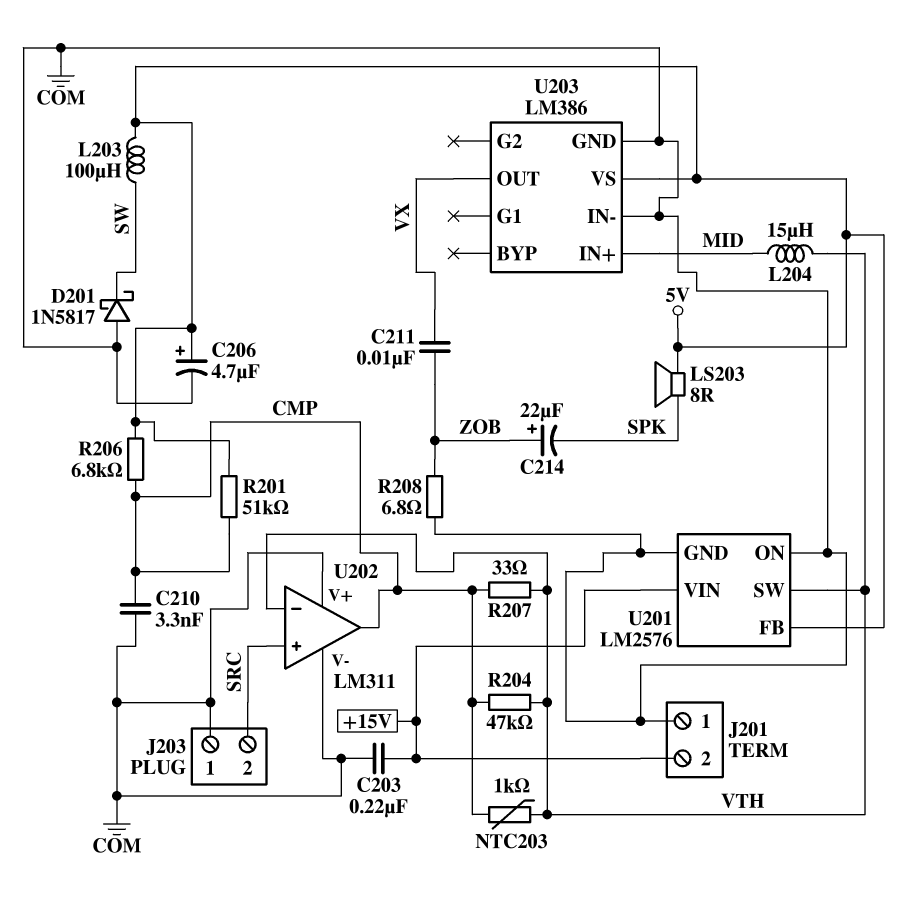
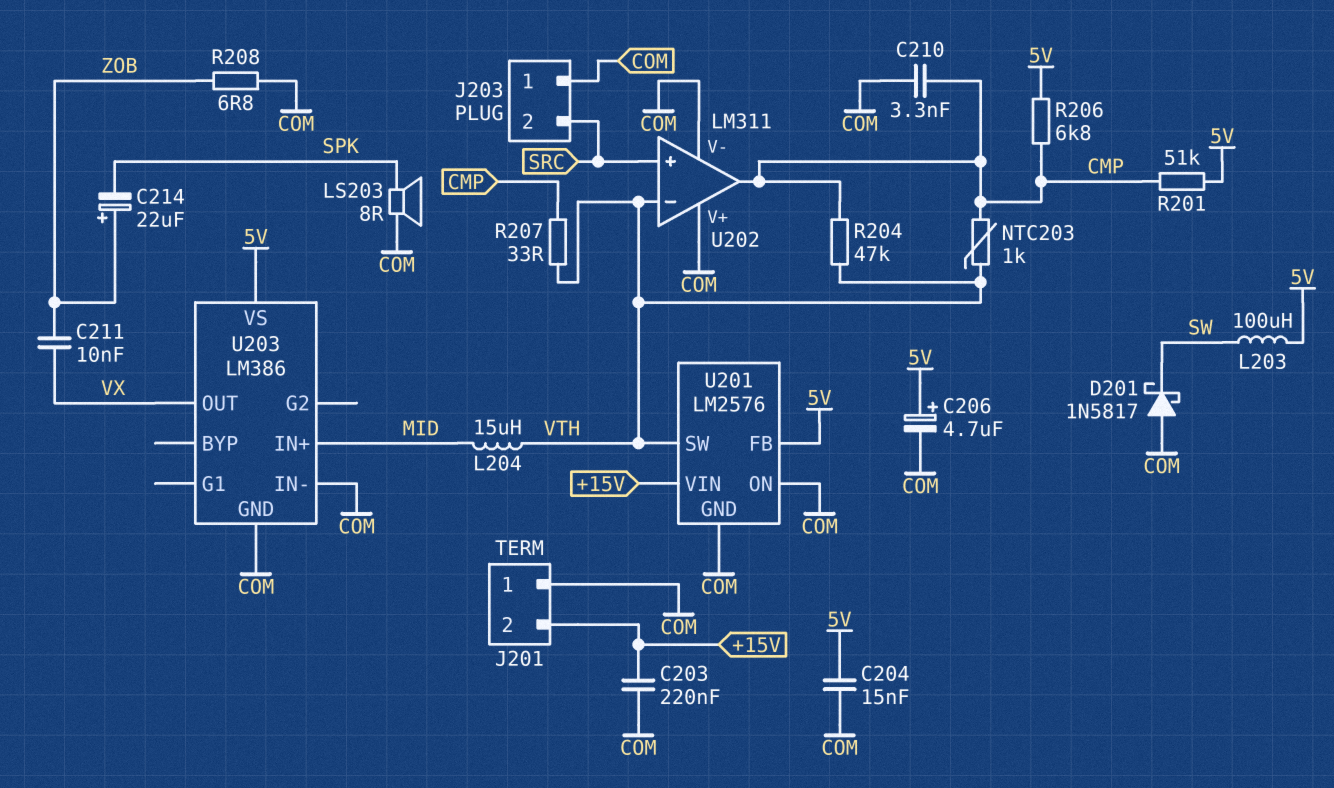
C204: none -> 15nF (5V, COM)
LS203: speaker 8R (5V, SPK) -> speaker 8R (COM, SPK)

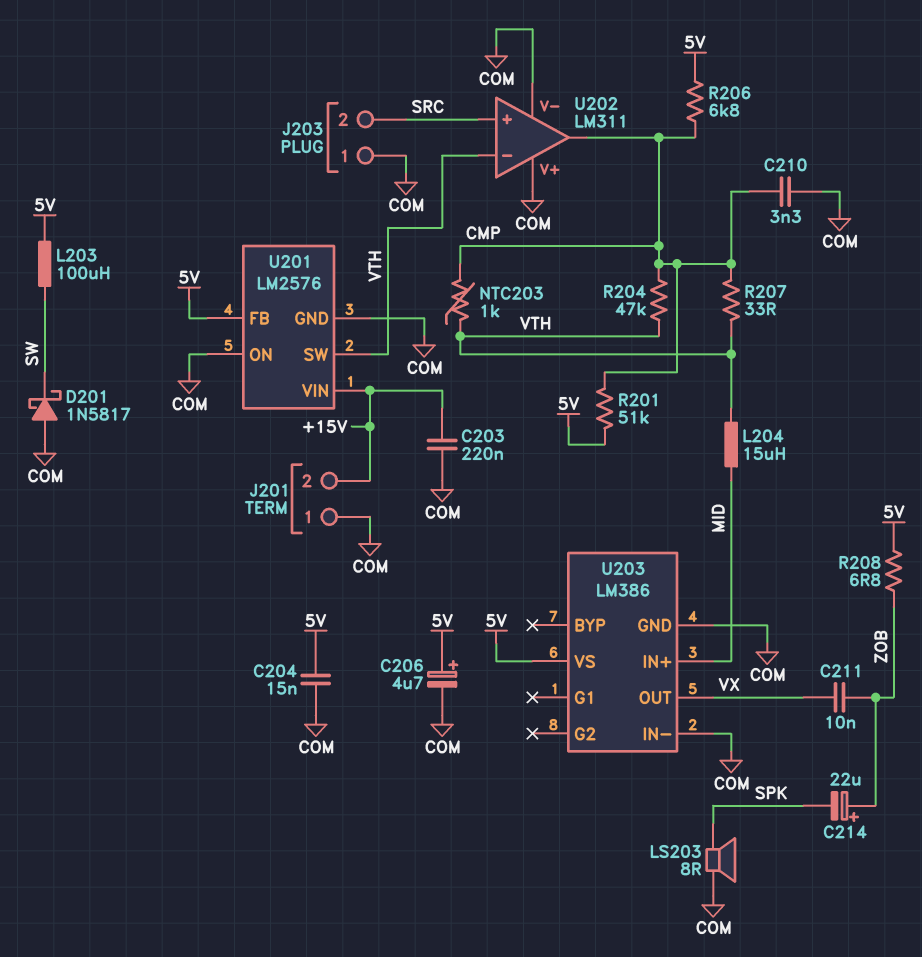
R208: 6.8 (COM, ZOB) -> 6.8 (5V, ZOB)

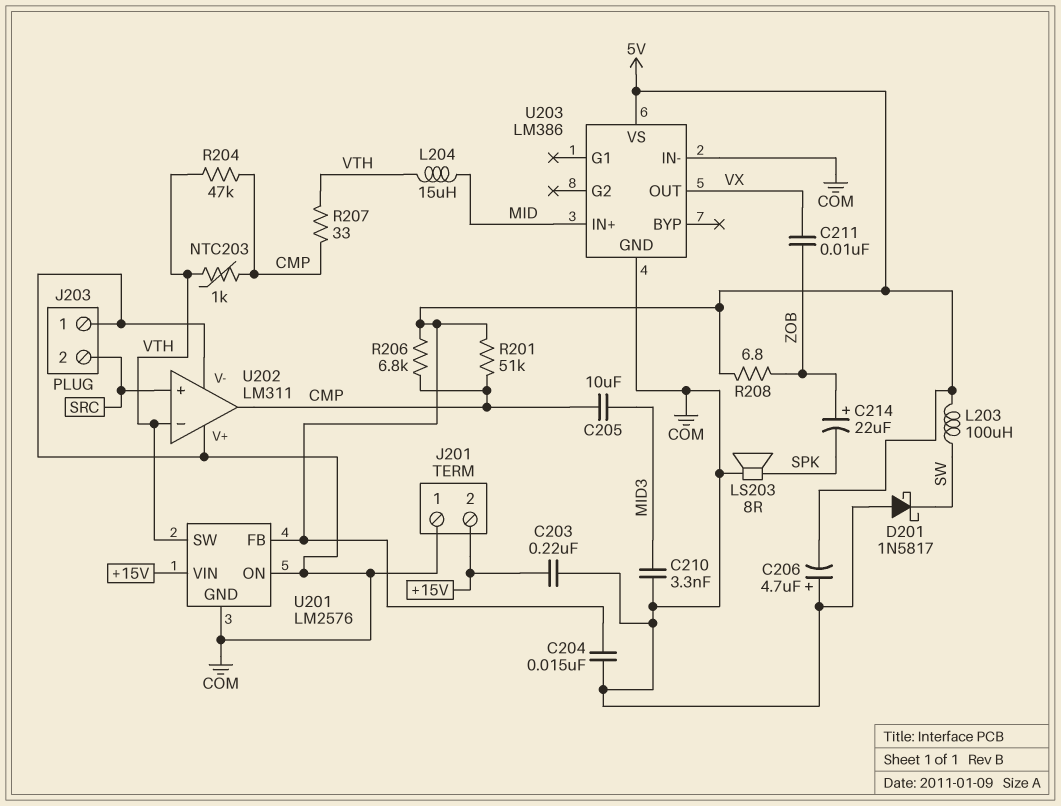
C205: none -> 10uF (CMP, MID3)
C206: 4.7uF (plus 5V, minus COM) -> 4.7uF (plus COM, minus 5V)
C210: 3.3nF (CMP, COM) -> 3.3nF (COM, MID3)

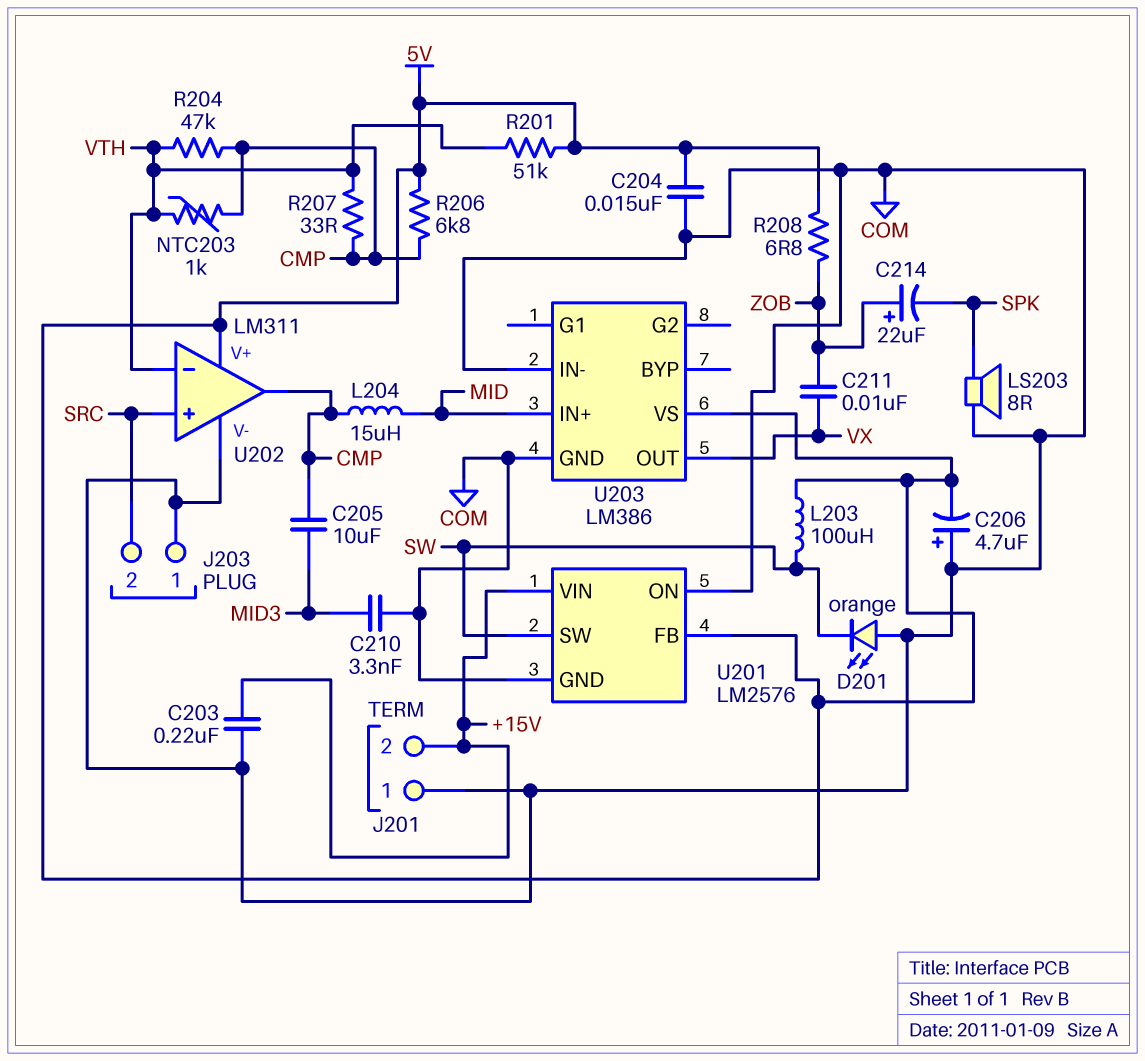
D201: schottky 1N5817 (A COM, K SW) -> LED orange (A COM, K SW)
L204: 15uH (MID, VTH) -> 15uH (CMP, MID)
R201: 51k (5V, CMP) -> 51k (5V, VTH)
U201 pin SW: VTH -> SW
U202 pin V+: COM -> 5V

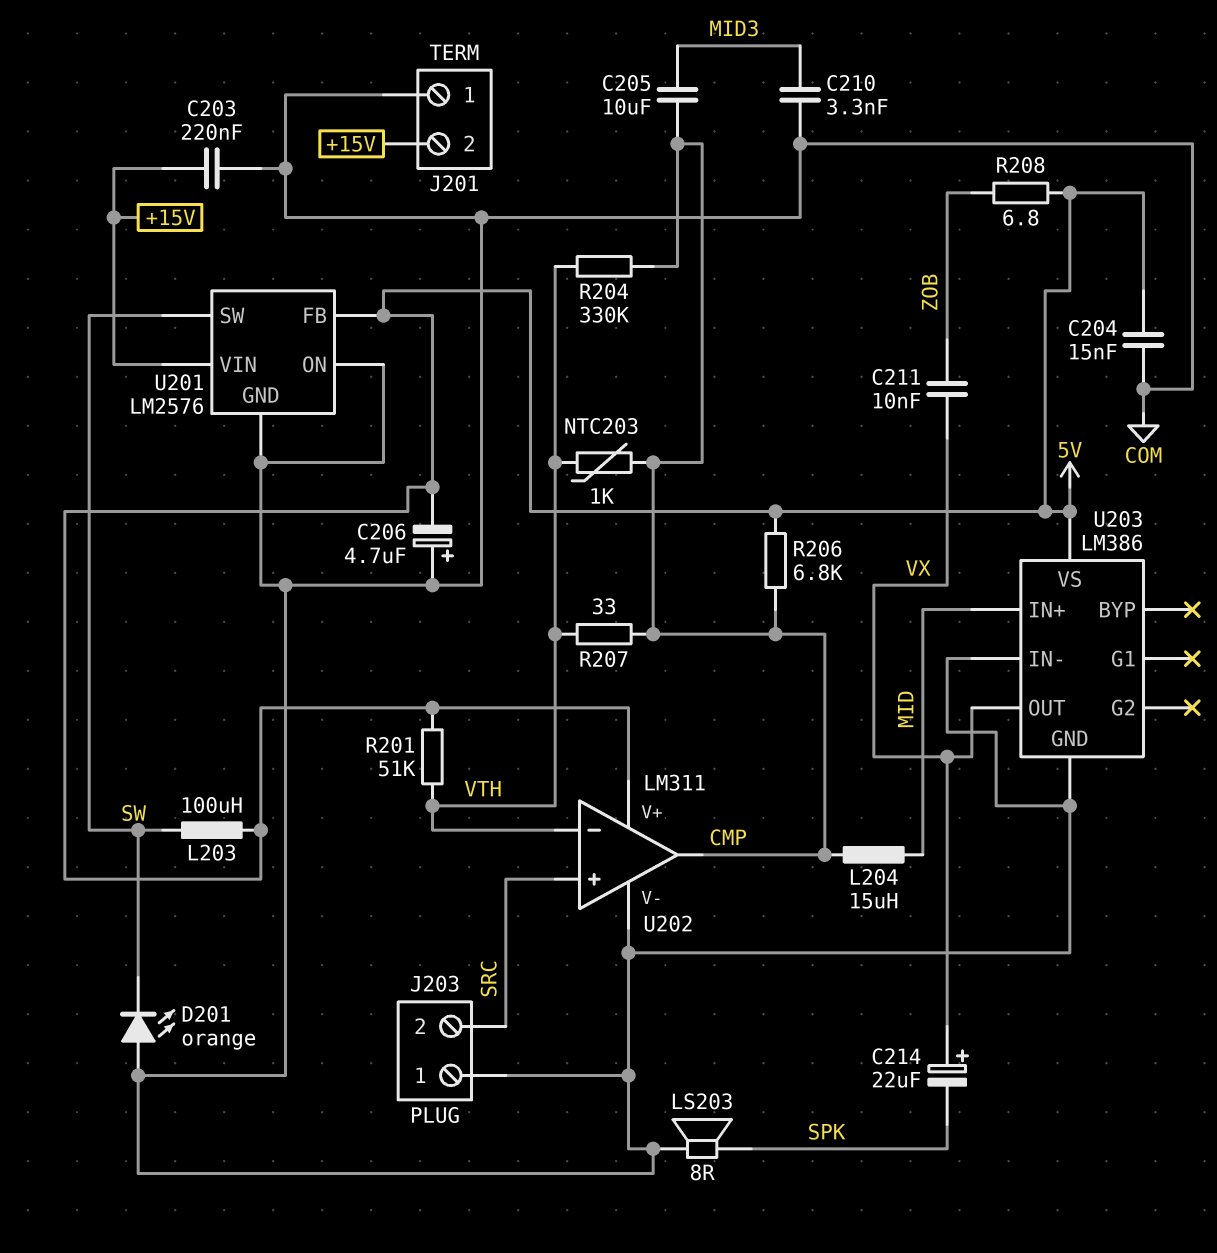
C214: 22uF (plus ZOB, minus SPK) -> 22uF (plus VX, minus SPK)
R204: 47k (CMP, VTH) -> 330k (CMP, VTH)

